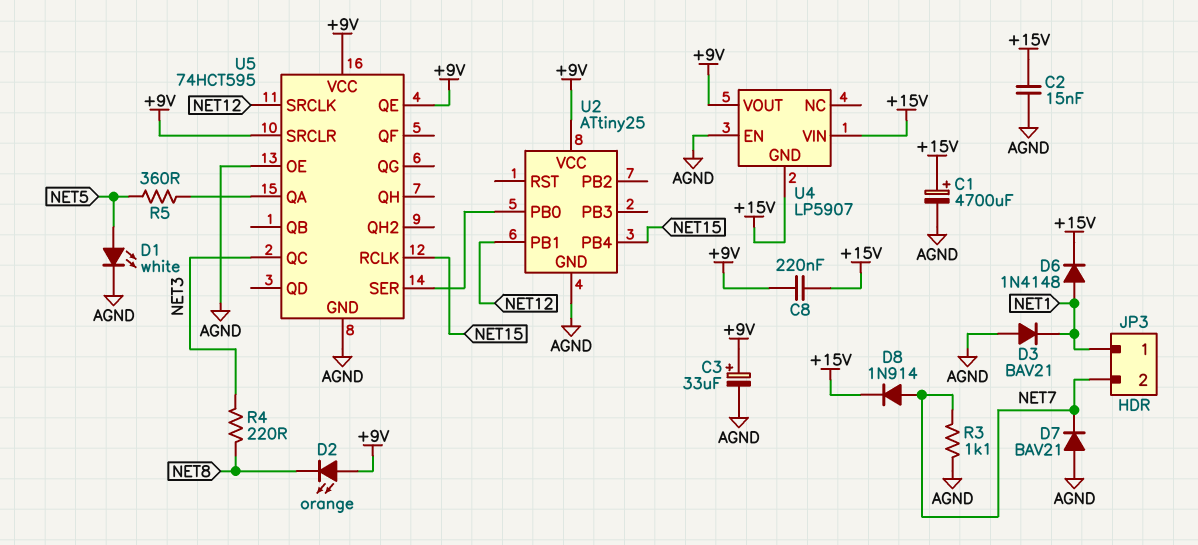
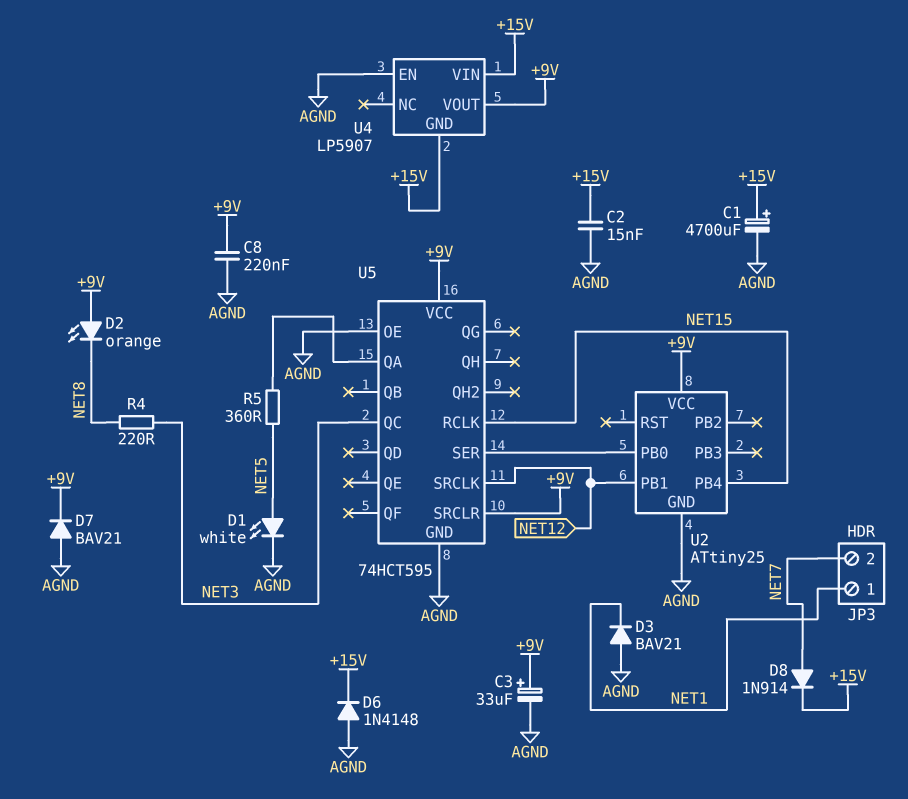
C8: 220nF (+9V, +15V) -> 220nF (+9V, AGND)
D6: diode 1N4148 (A NET1, K +15V) -> diode 1N4148 (A AGND, K +15V)
D7: diode BAV21 (A AGND, K NET7) -> diode BAV21 (A AGND, K +9V)
R3: 1.1k (AGND, NET7) -> none
U5 pin QE: +9V -> none

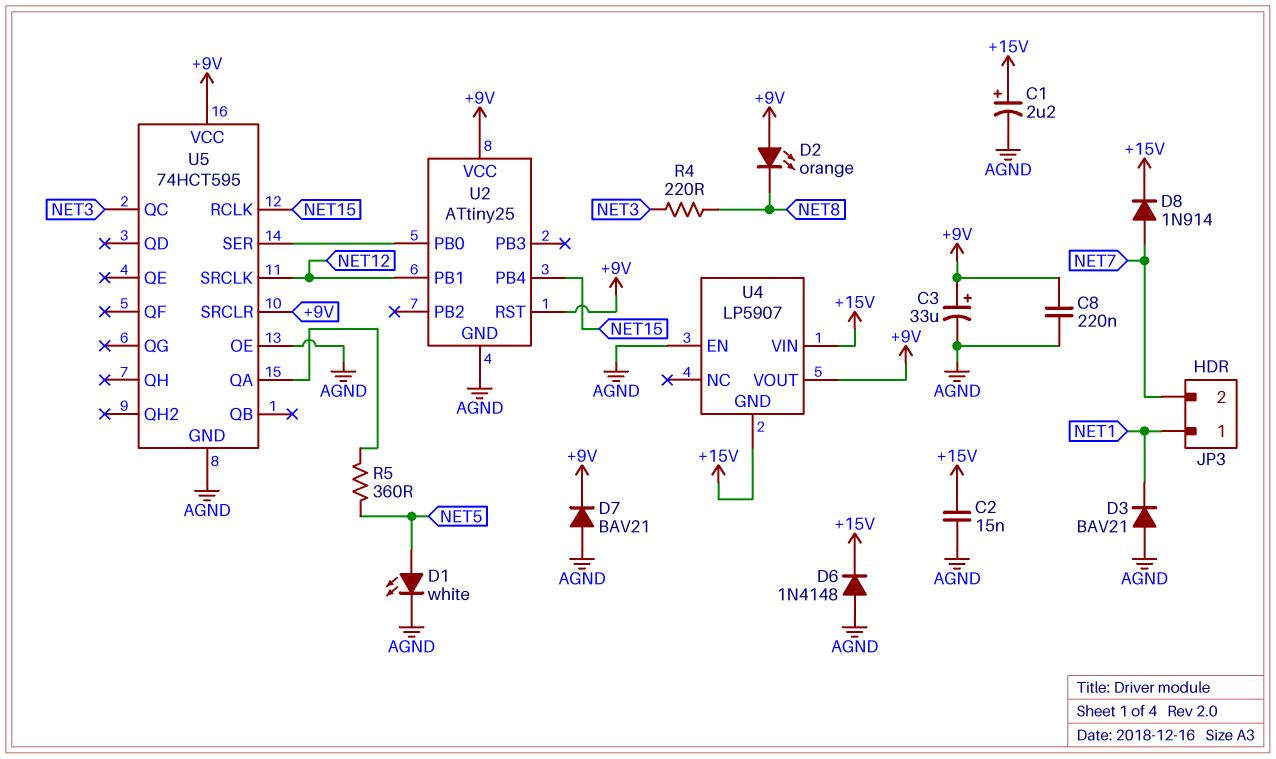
C1: 4700uF (plus +15V, minus AGND) -> 2.2uF (plus +15V, minus AGND)
U2 pin RST: none -> +9V

